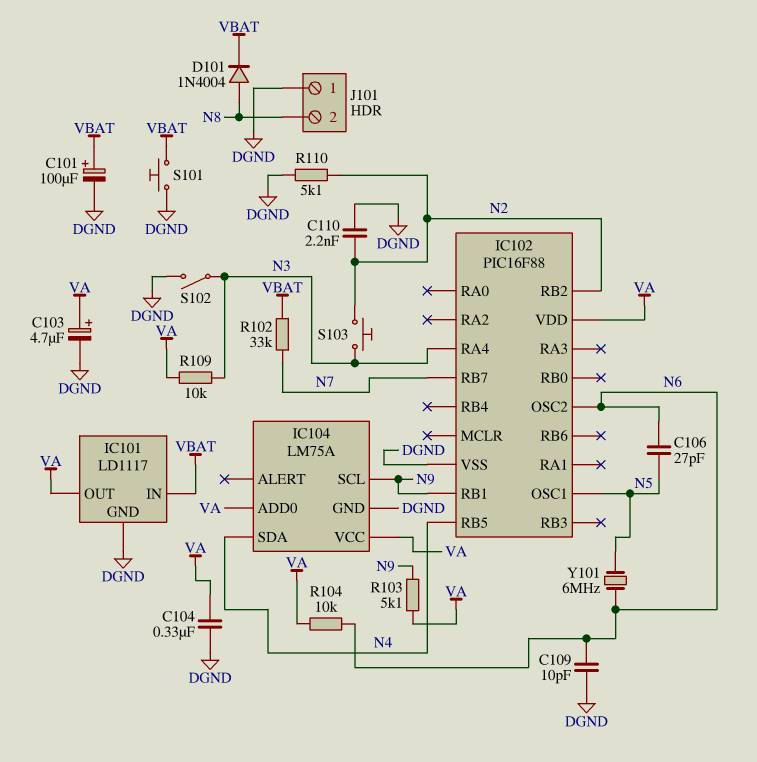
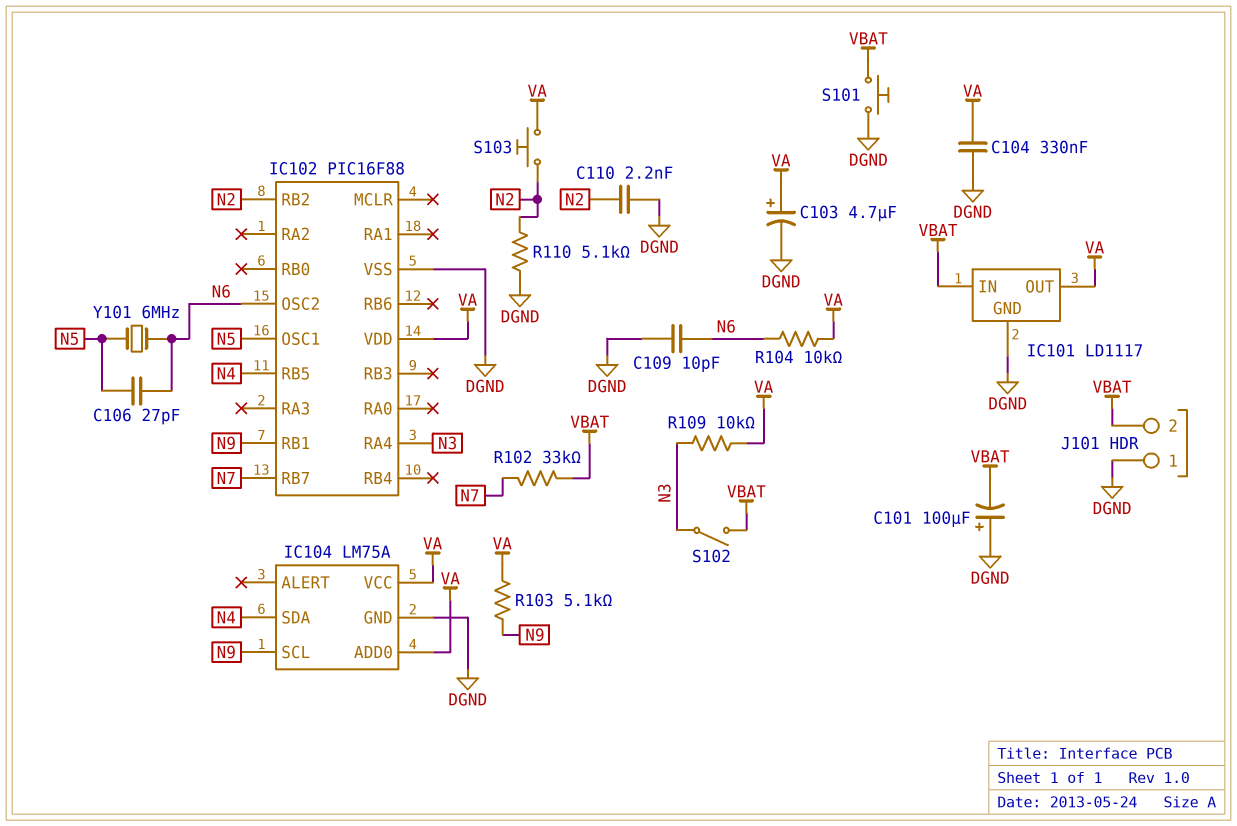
C101: 100uF (plus VBAT, minus DGND) -> 100uF (plus DGND, minus VBAT)
D101: diode 1N4004 (A N8, K VBAT) -> none
J101 pin 2: N8 -> VBAT
S102: switch (DGND, N3) -> switch (N3, VBAT)
S103: button (N2, N3) -> button (N2, VA)

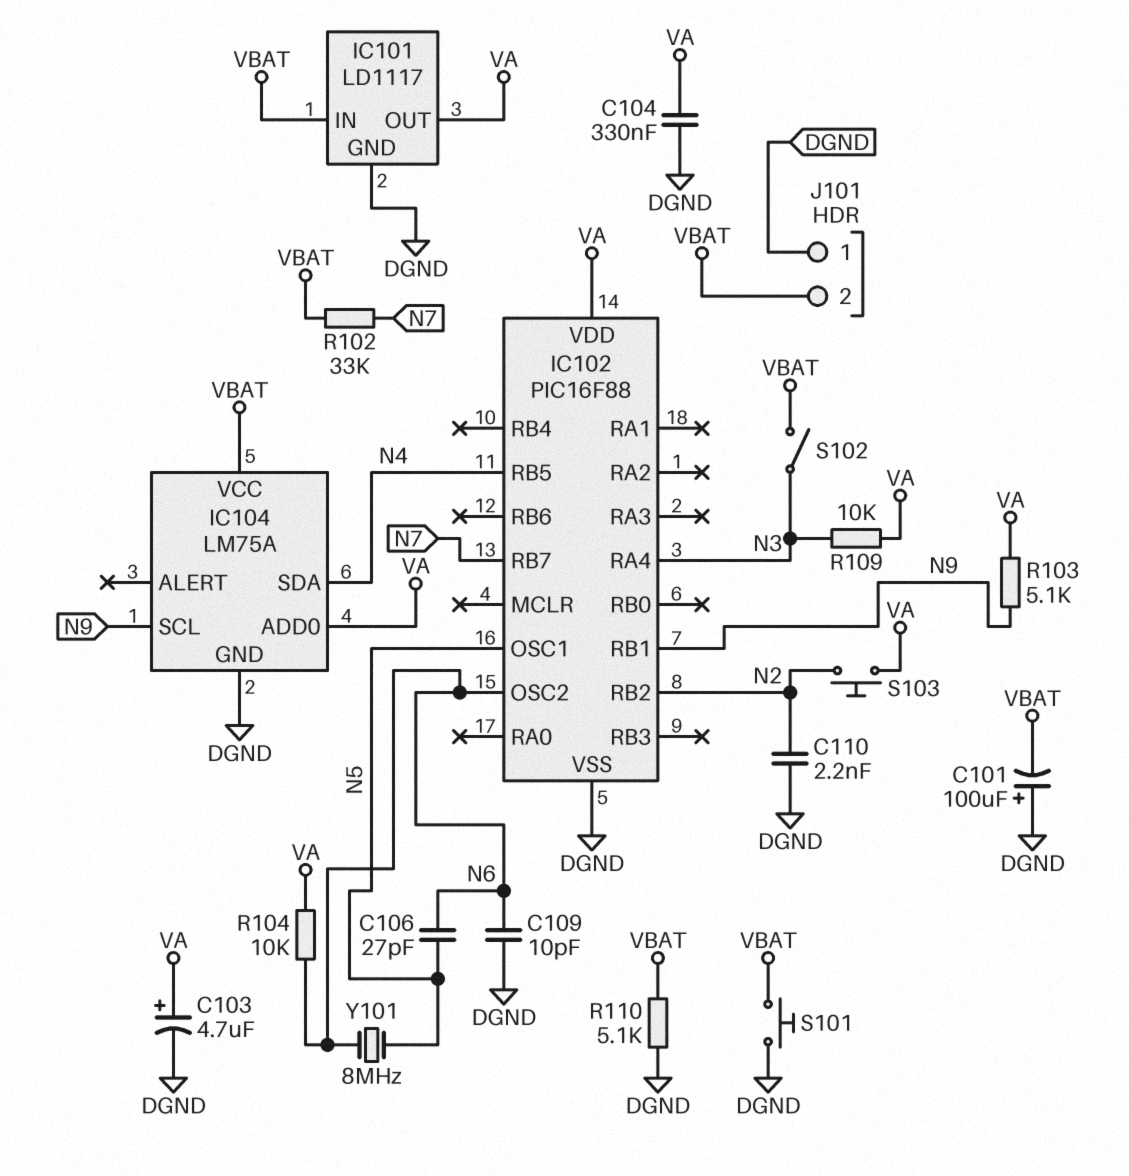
IC104 pin VCC: VA -> VBAT
R110: 5.1k (DGND, N2) -> 5.1k (DGND, VBAT)
Y101: 6MHz (N5, N6) -> 8MHz (N5, N6)

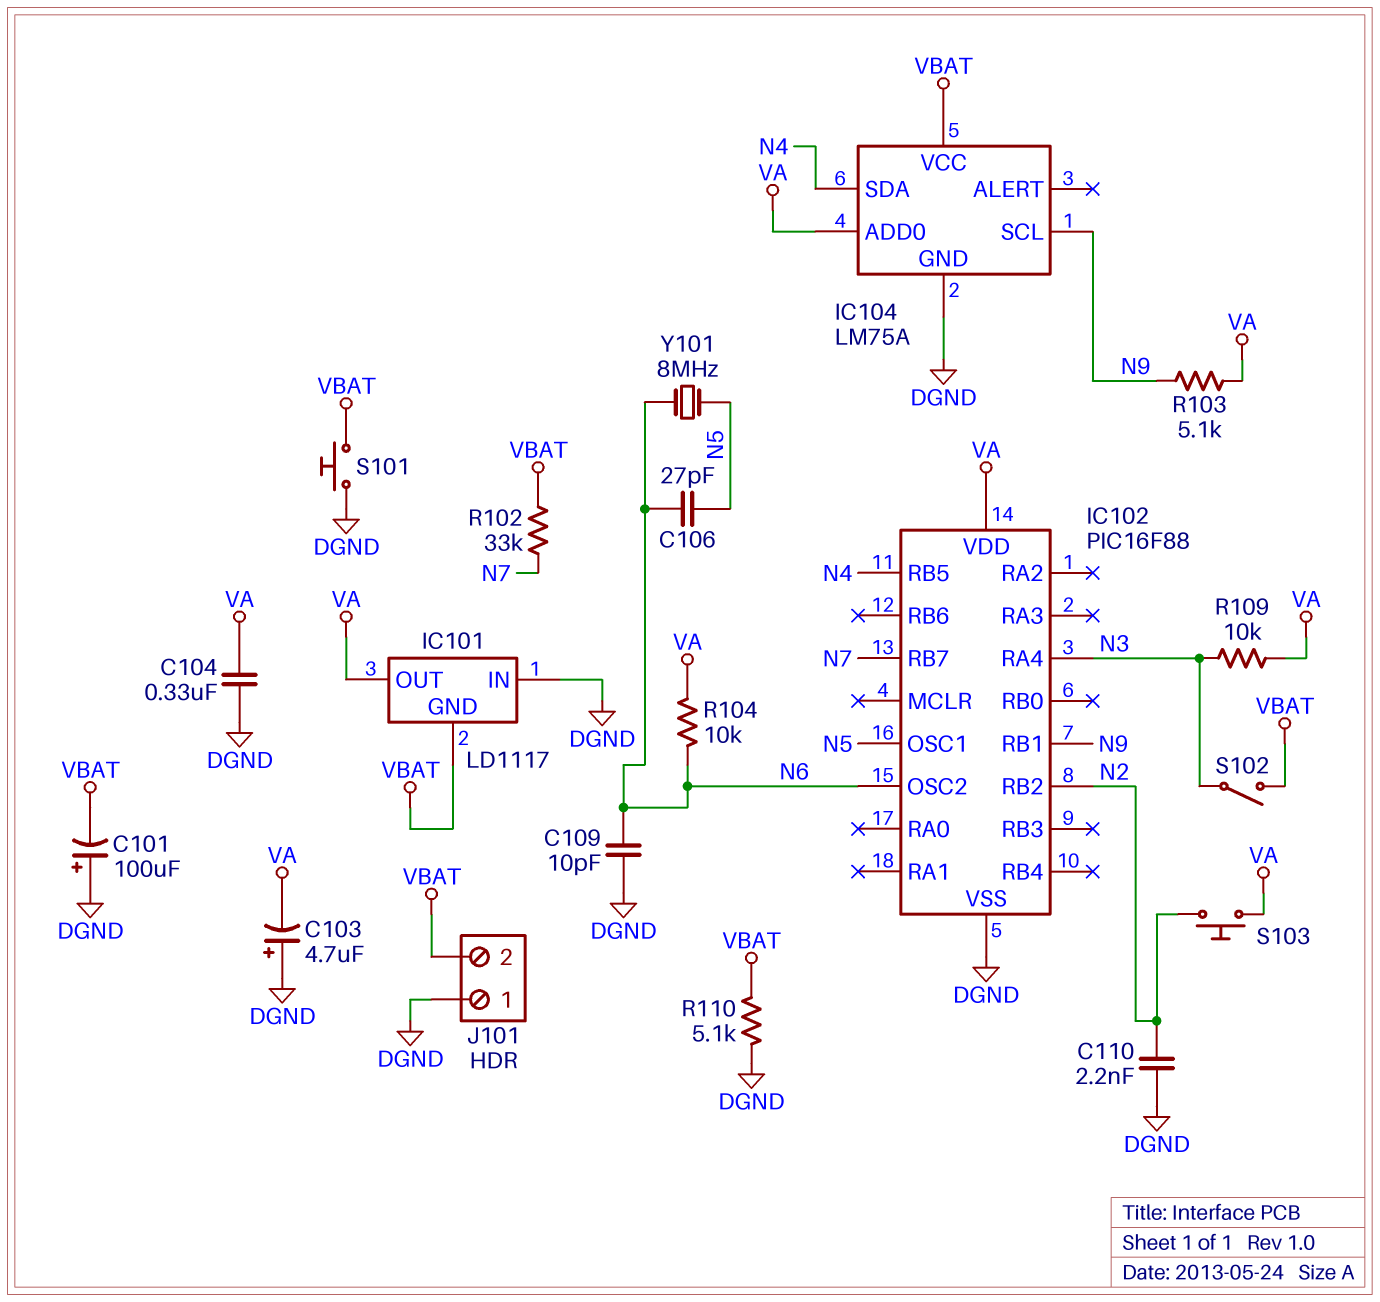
C103: 4.7uF (plus VA, minus DGND) -> 4.7uF (plus DGND, minus VA)
IC101 pin GND: DGND -> VBAT
IC101 pin IN: VBAT -> DGND

